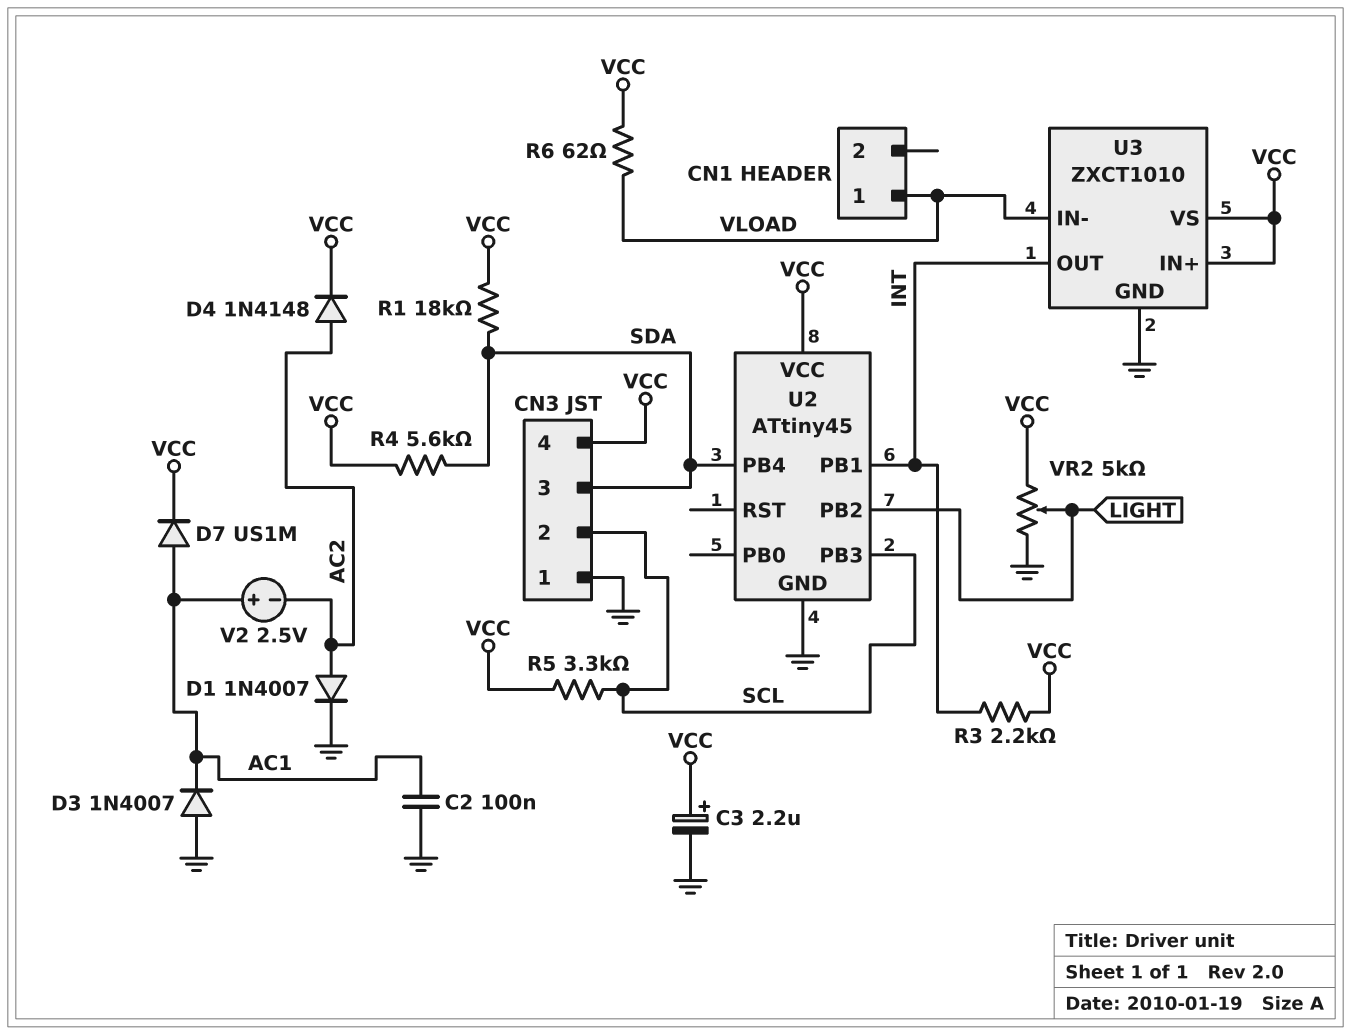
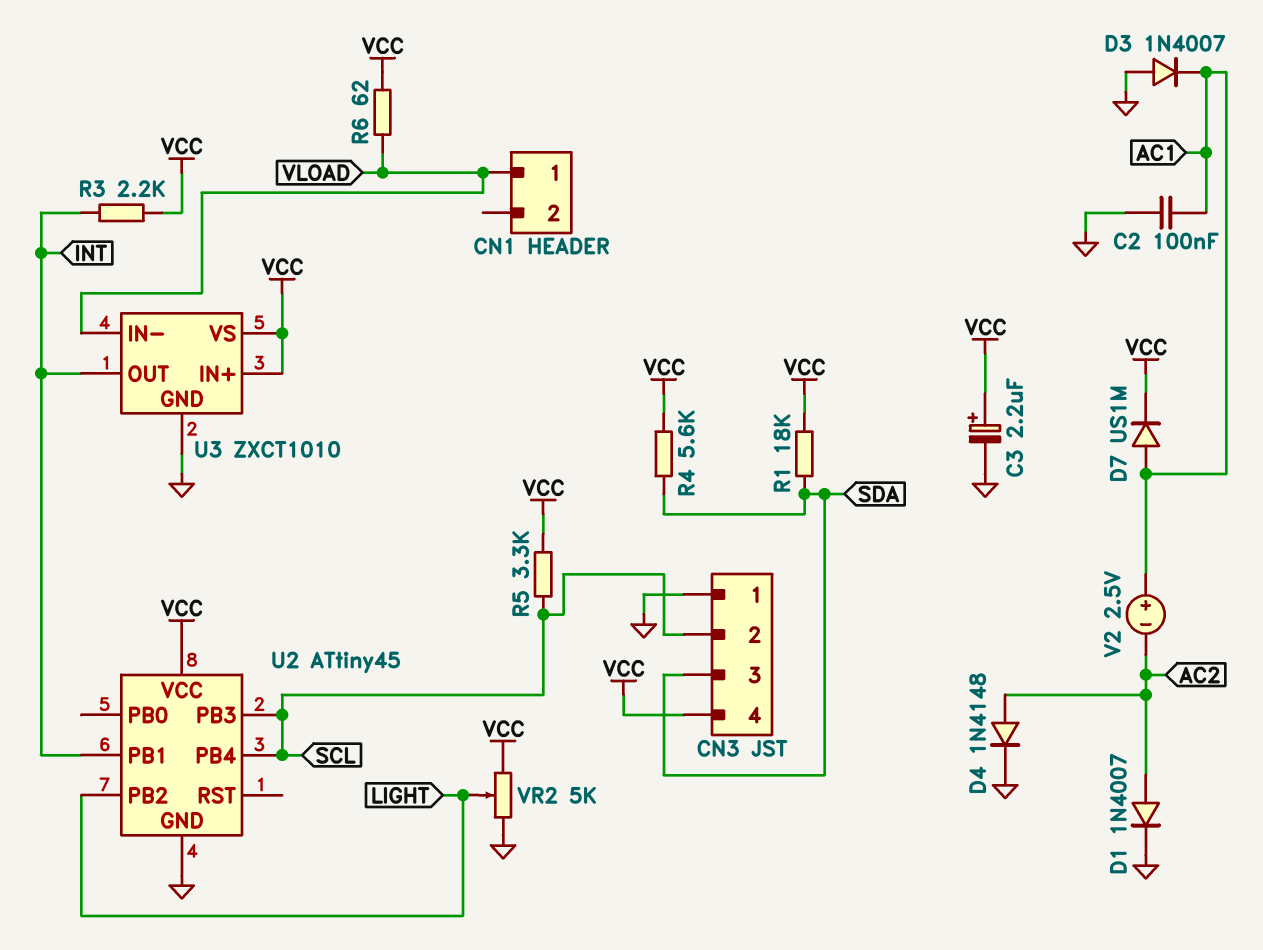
D4: diode 1N4148 (A AC2, K VCC) -> diode 1N4148 (A AC2, K GND)
U2 pin PB4: SDA -> SCL

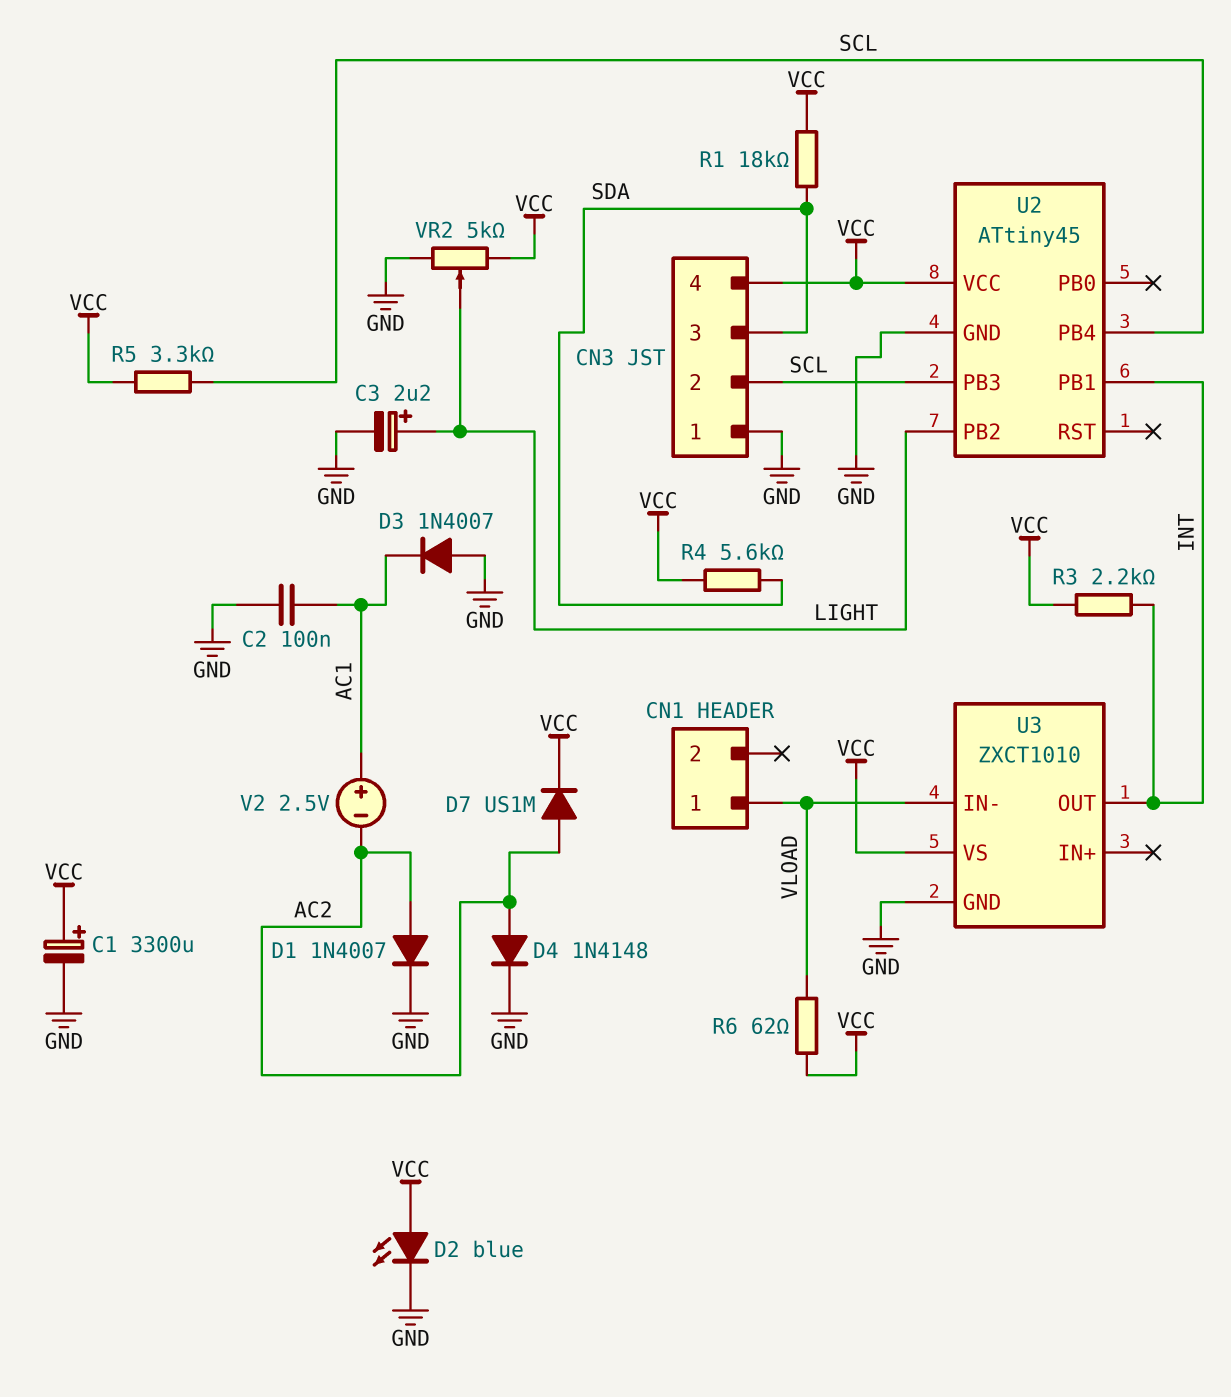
C1: none -> 3300uF (plus VCC, minus GND)
C3: 2.2uF (plus VCC, minus GND) -> 2.2uF (plus LIGHT, minus GND)
D2: none -> LED blue (A VCC, K GND)
D7: diode US1M (A AC1, K VCC) -> diode US1M (A AC2, K VCC)
U3 pin IN+: VCC -> none

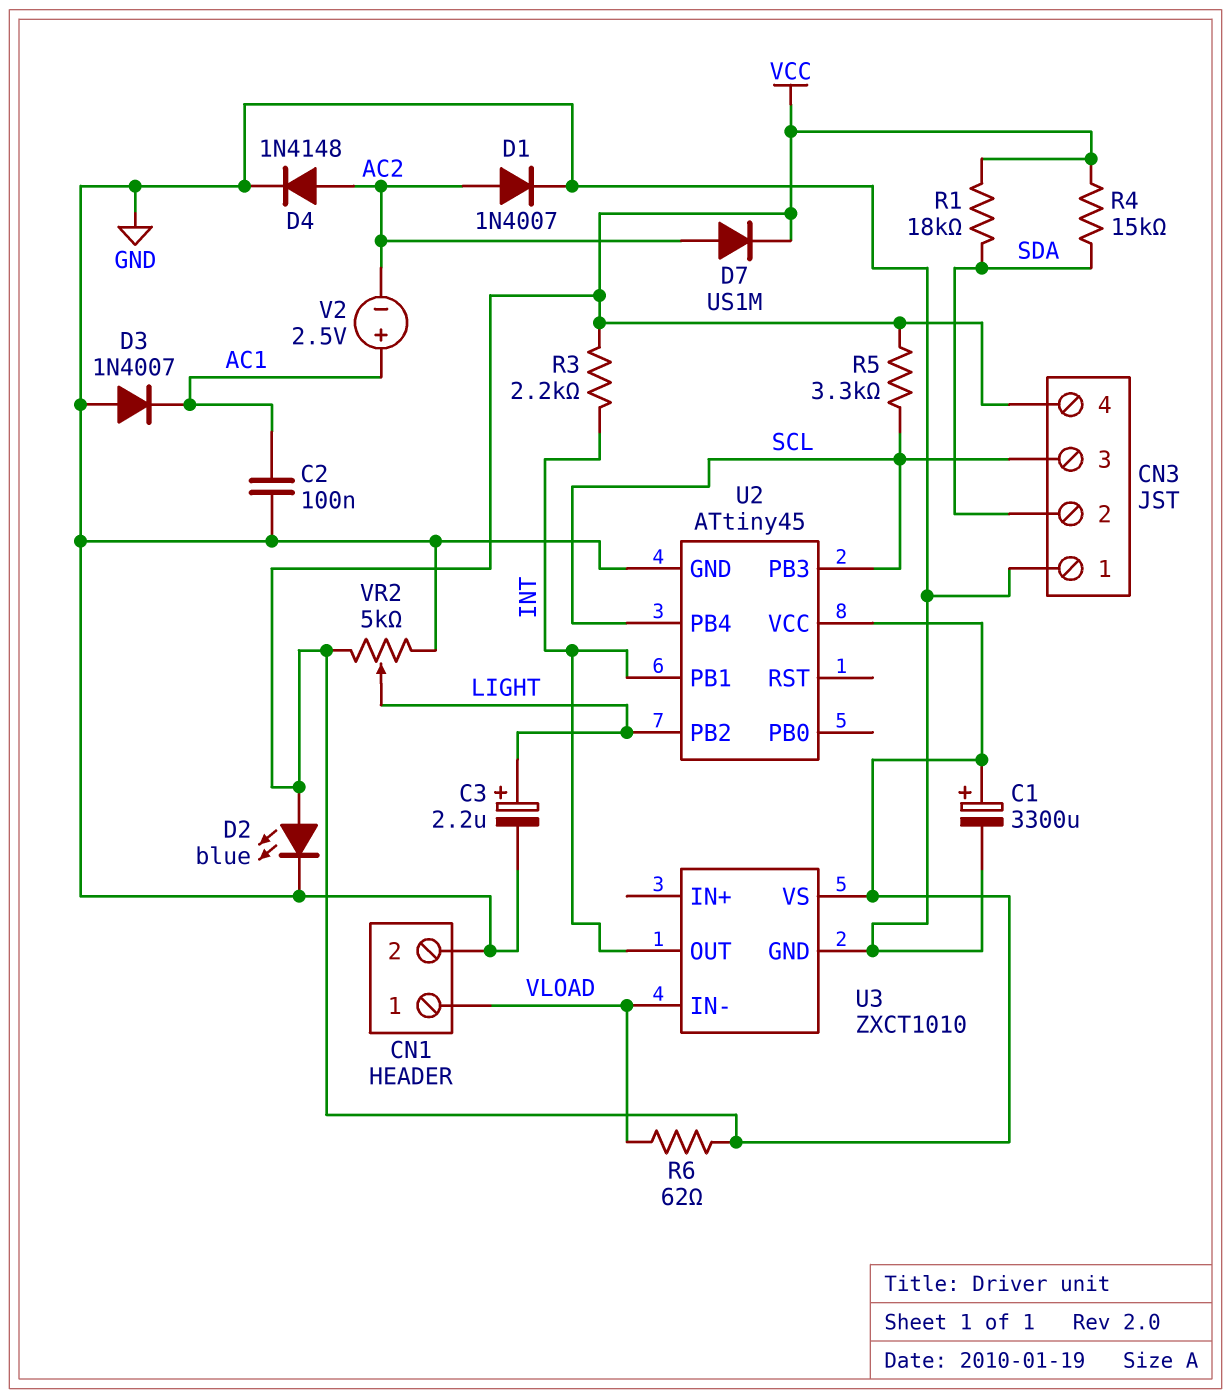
CN1 pin 2: none -> GND
CN3 pin 2: SCL -> SDA
CN3 pin 3: SDA -> SCL
R4: 5.6k (SDA, VCC) -> 15k (SDA, VCC)

